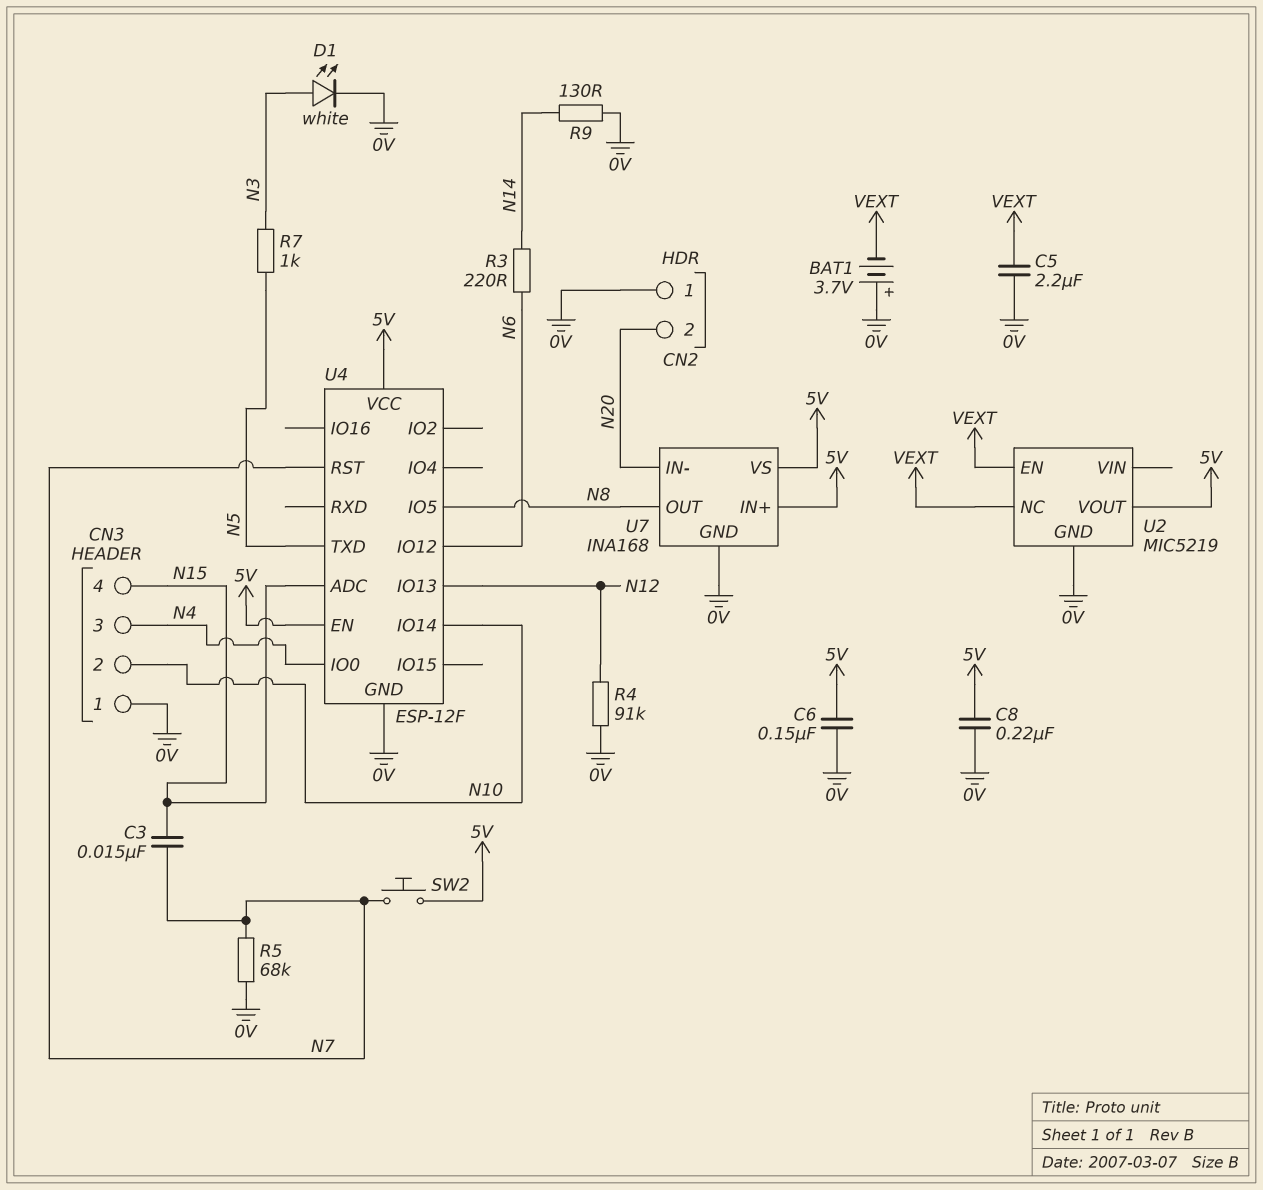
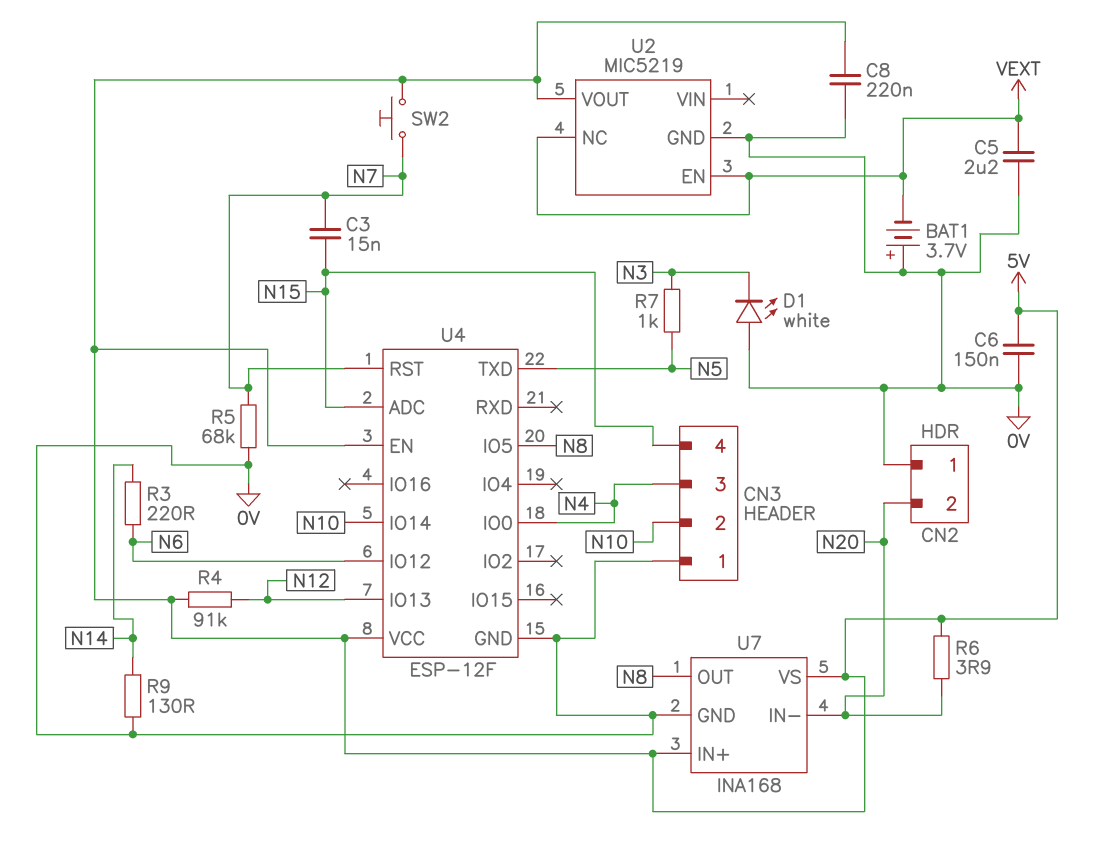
D1: LED white (A N3, K 0V) -> LED white (A 0V, K N3)
R4: 91k (0V, N12) -> 91k (5V, N12)
R6: none -> 3.9 (5V, N20)

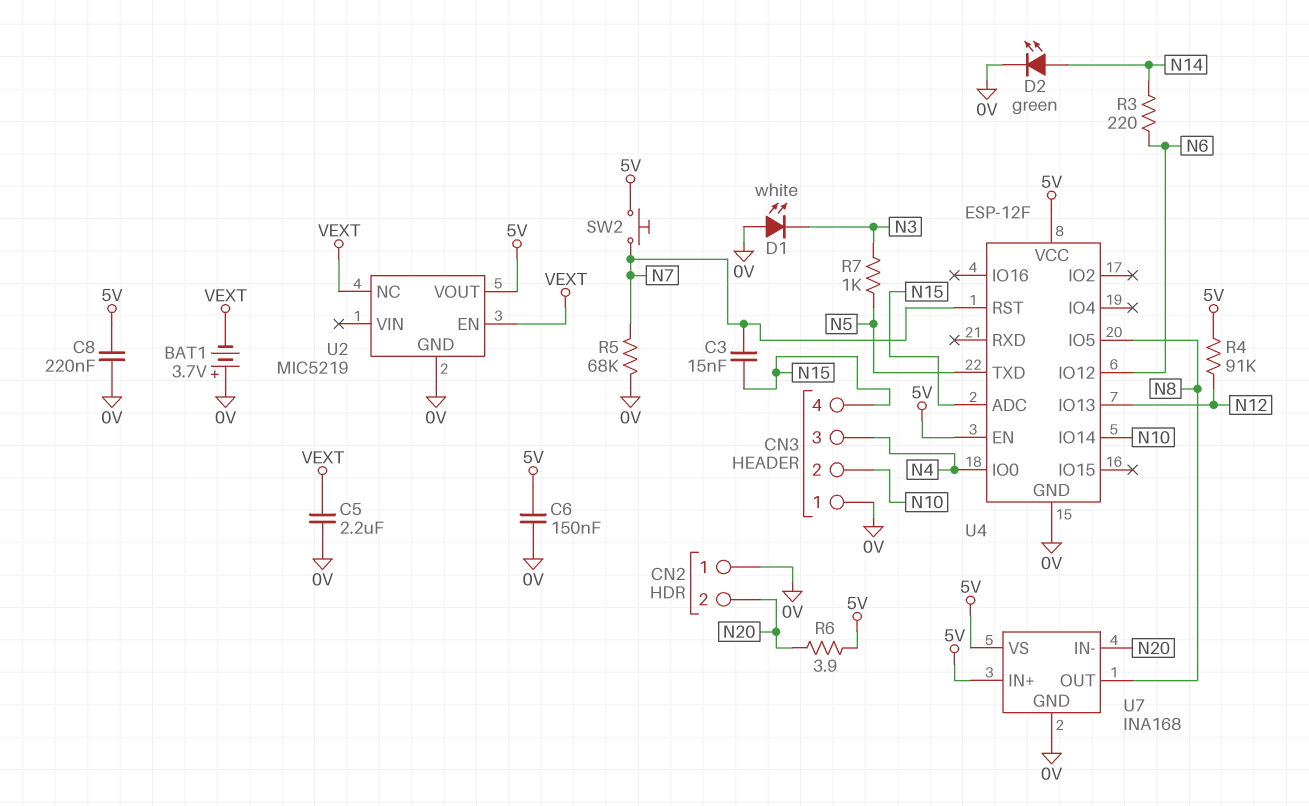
D2: none -> LED green (A N14, K 0V)
R9: 130 (0V, N14) -> none

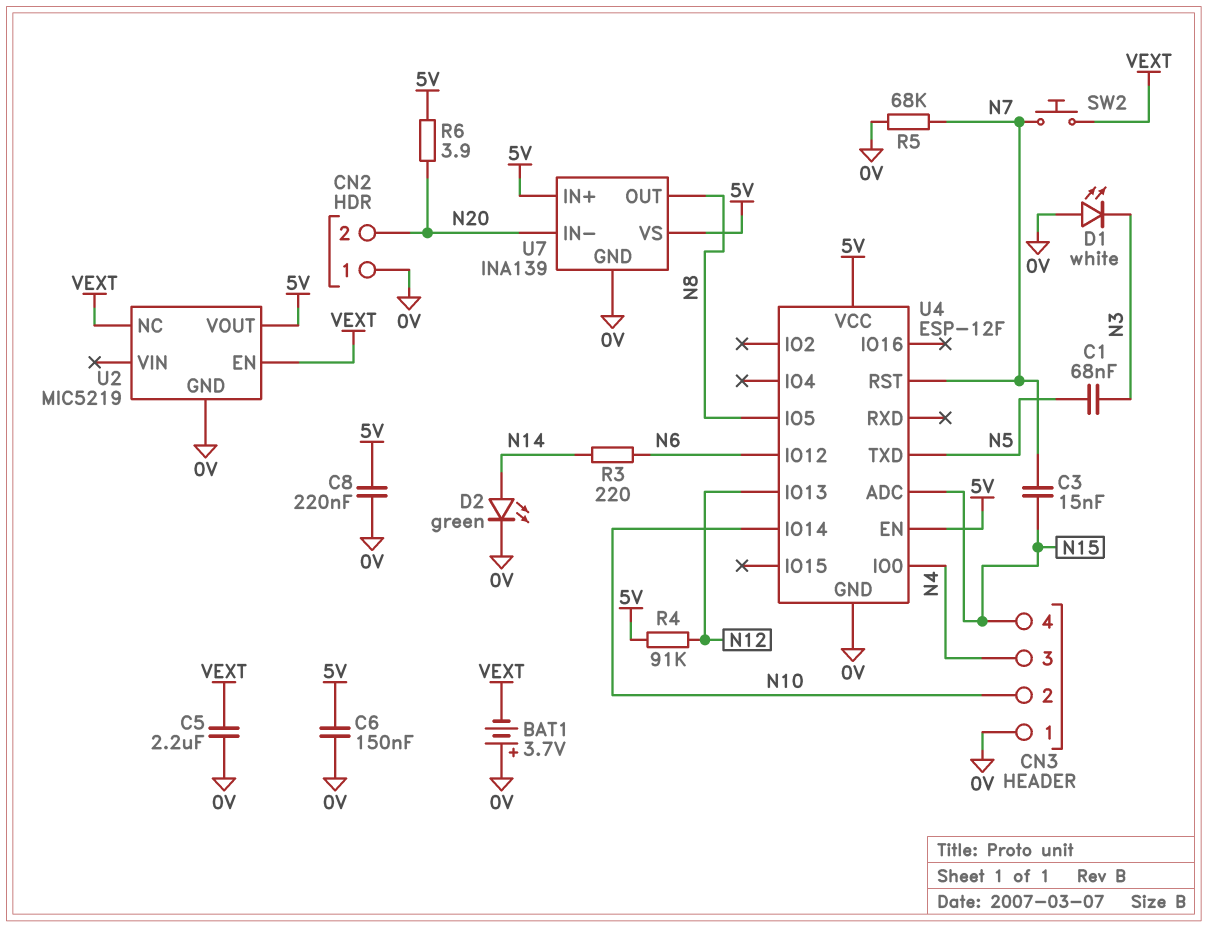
C1: none -> 68nF (N3, N5)
R7: 1k (N3, N5) -> none
SW2: button (5V, N7) -> button (N7, VEXT)
U7: INA168 -> INA139

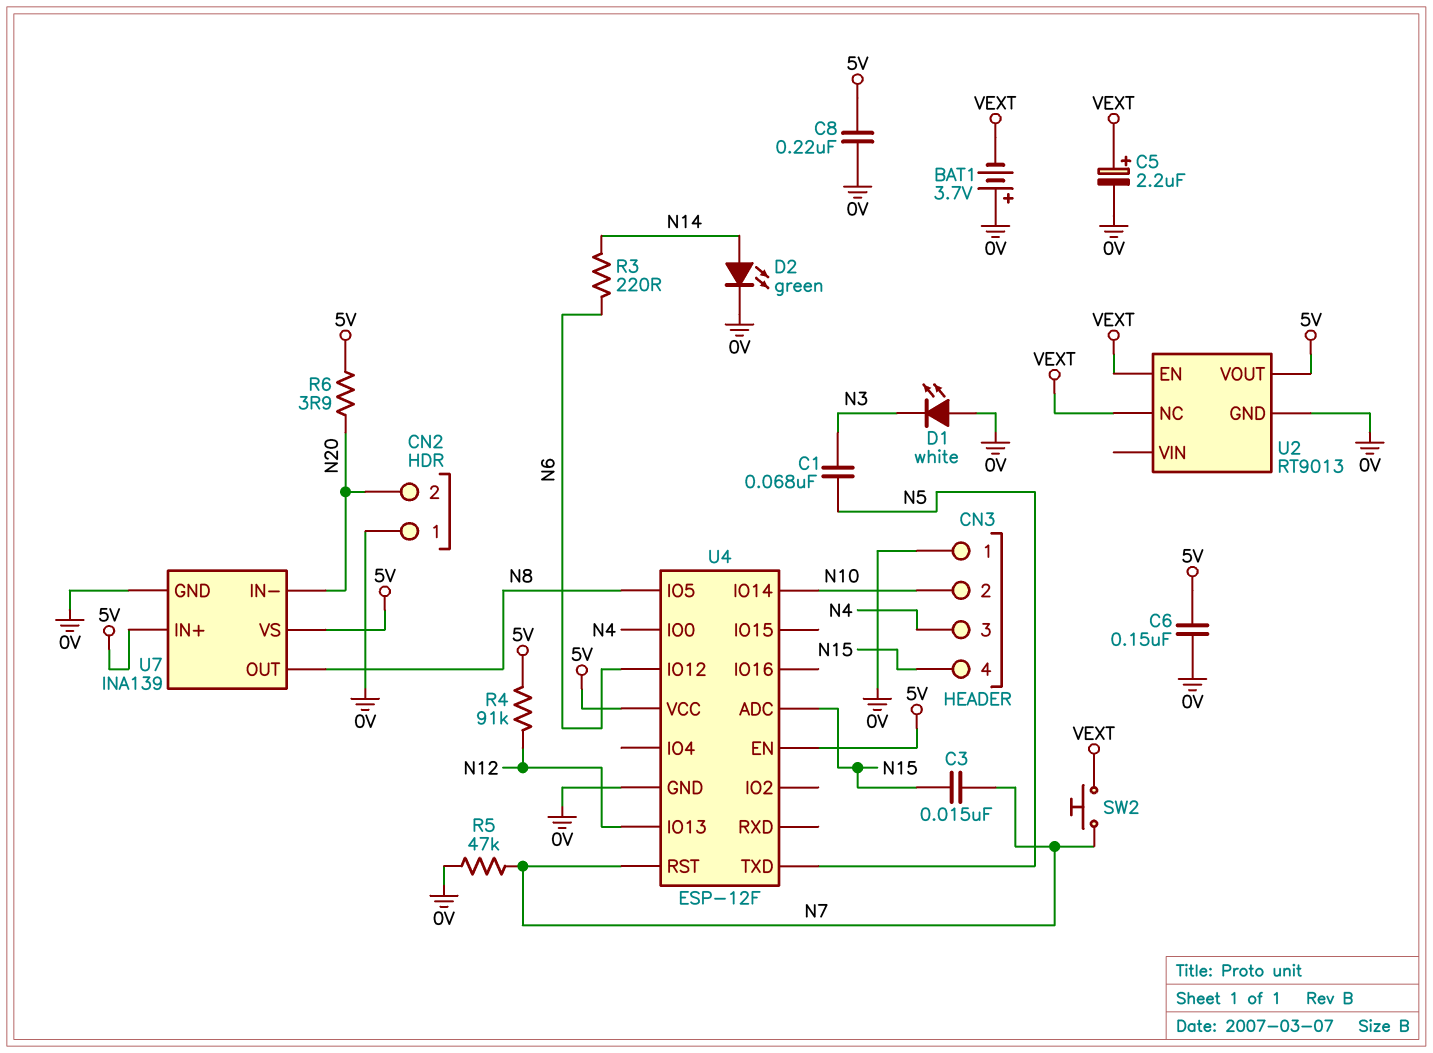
C5: 2.2uF (0V, VEXT) -> 2.2uF (plus VEXT, minus 0V)
R5: 68k (0V, N7) -> 47k (0V, N7)
U2: MIC5219 -> RT9013

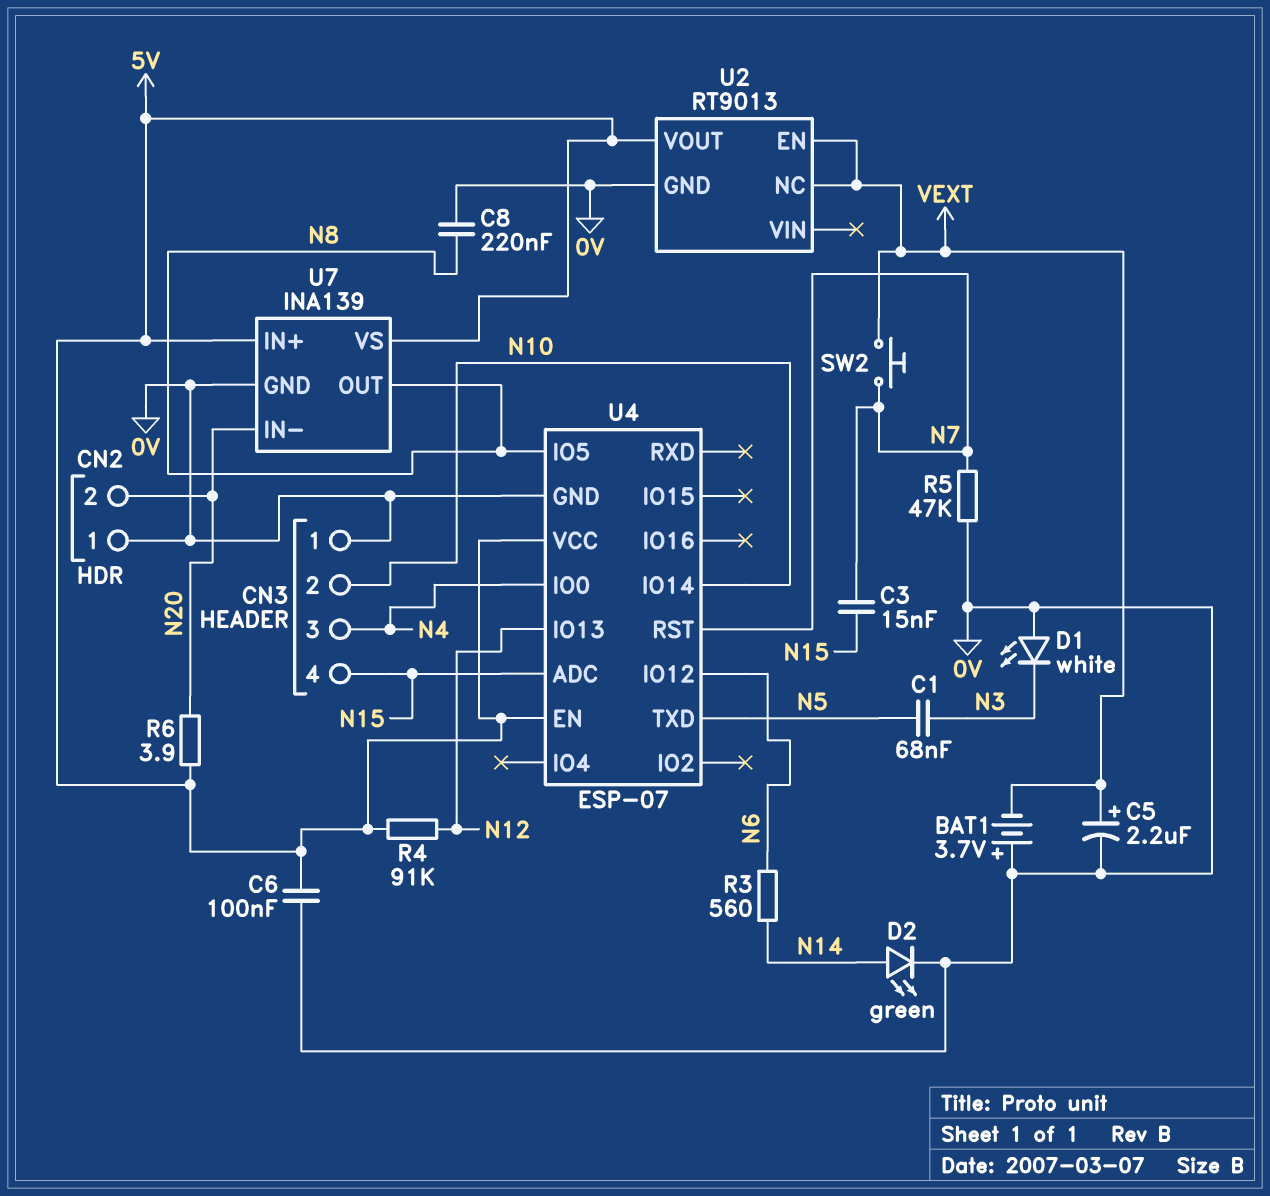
C6: 150nF (0V, 5V) -> 100nF (0V, 5V)
C8: 220nF (0V, 5V) -> 220nF (0V, N8)
R3: 220 (N6, N14) -> 560 (N6, N14)
U4: ESP-12F -> ESP-07

